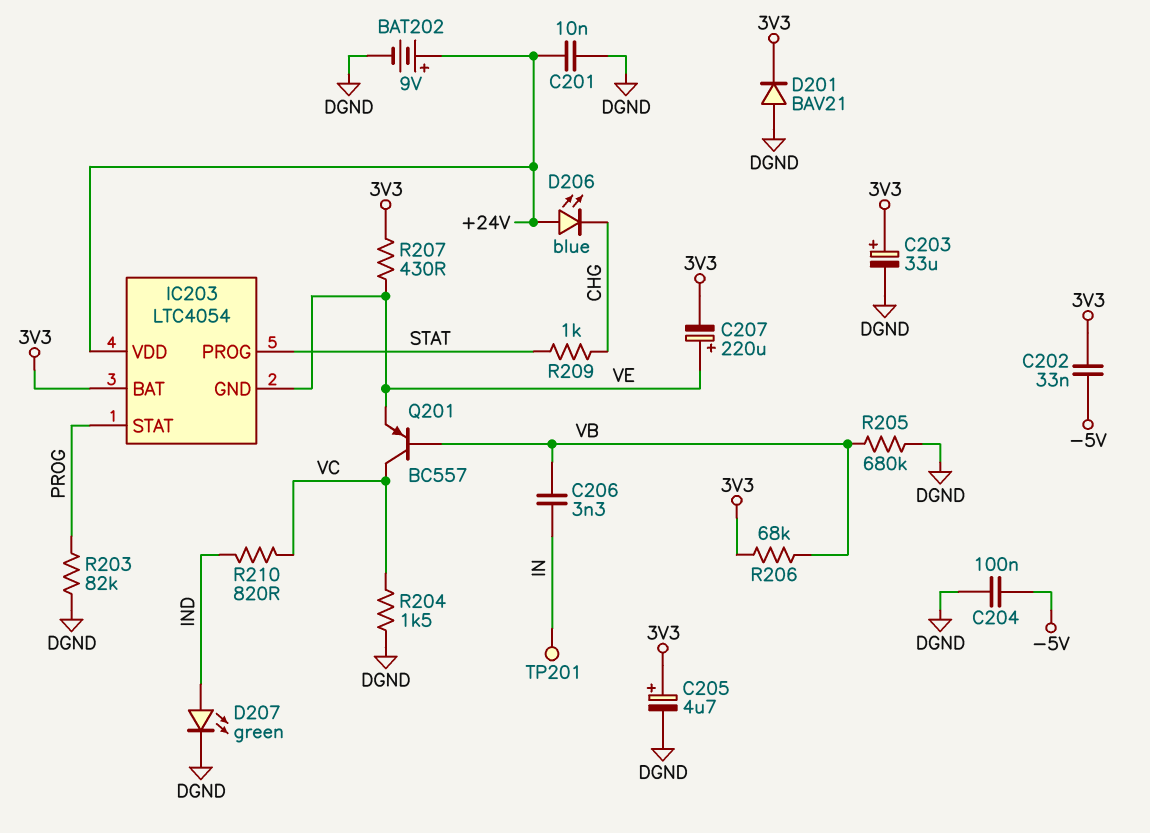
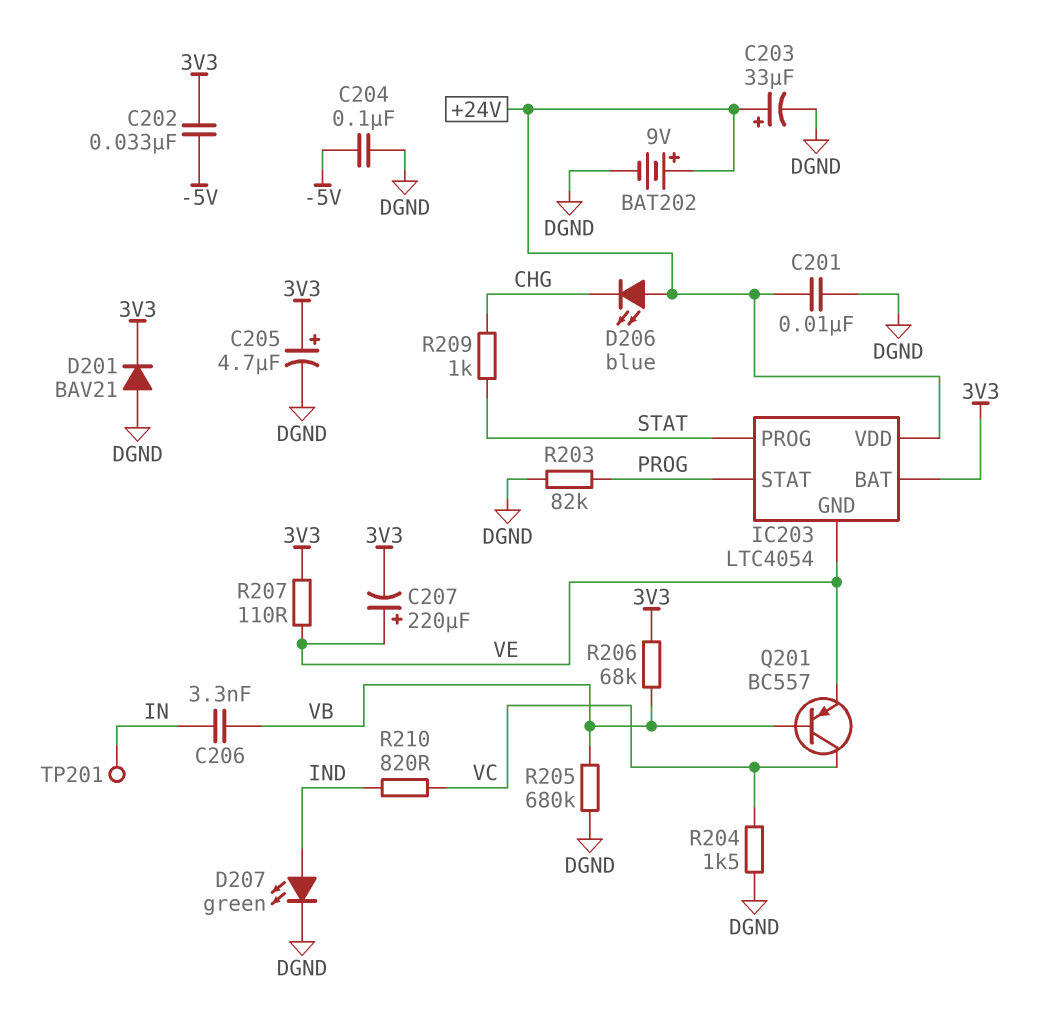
C203: 33uF (plus 3V3, minus DGND) -> 33uF (plus +24V, minus DGND)
R207: 430 (3V3, VE) -> 110 (3V3, VE)

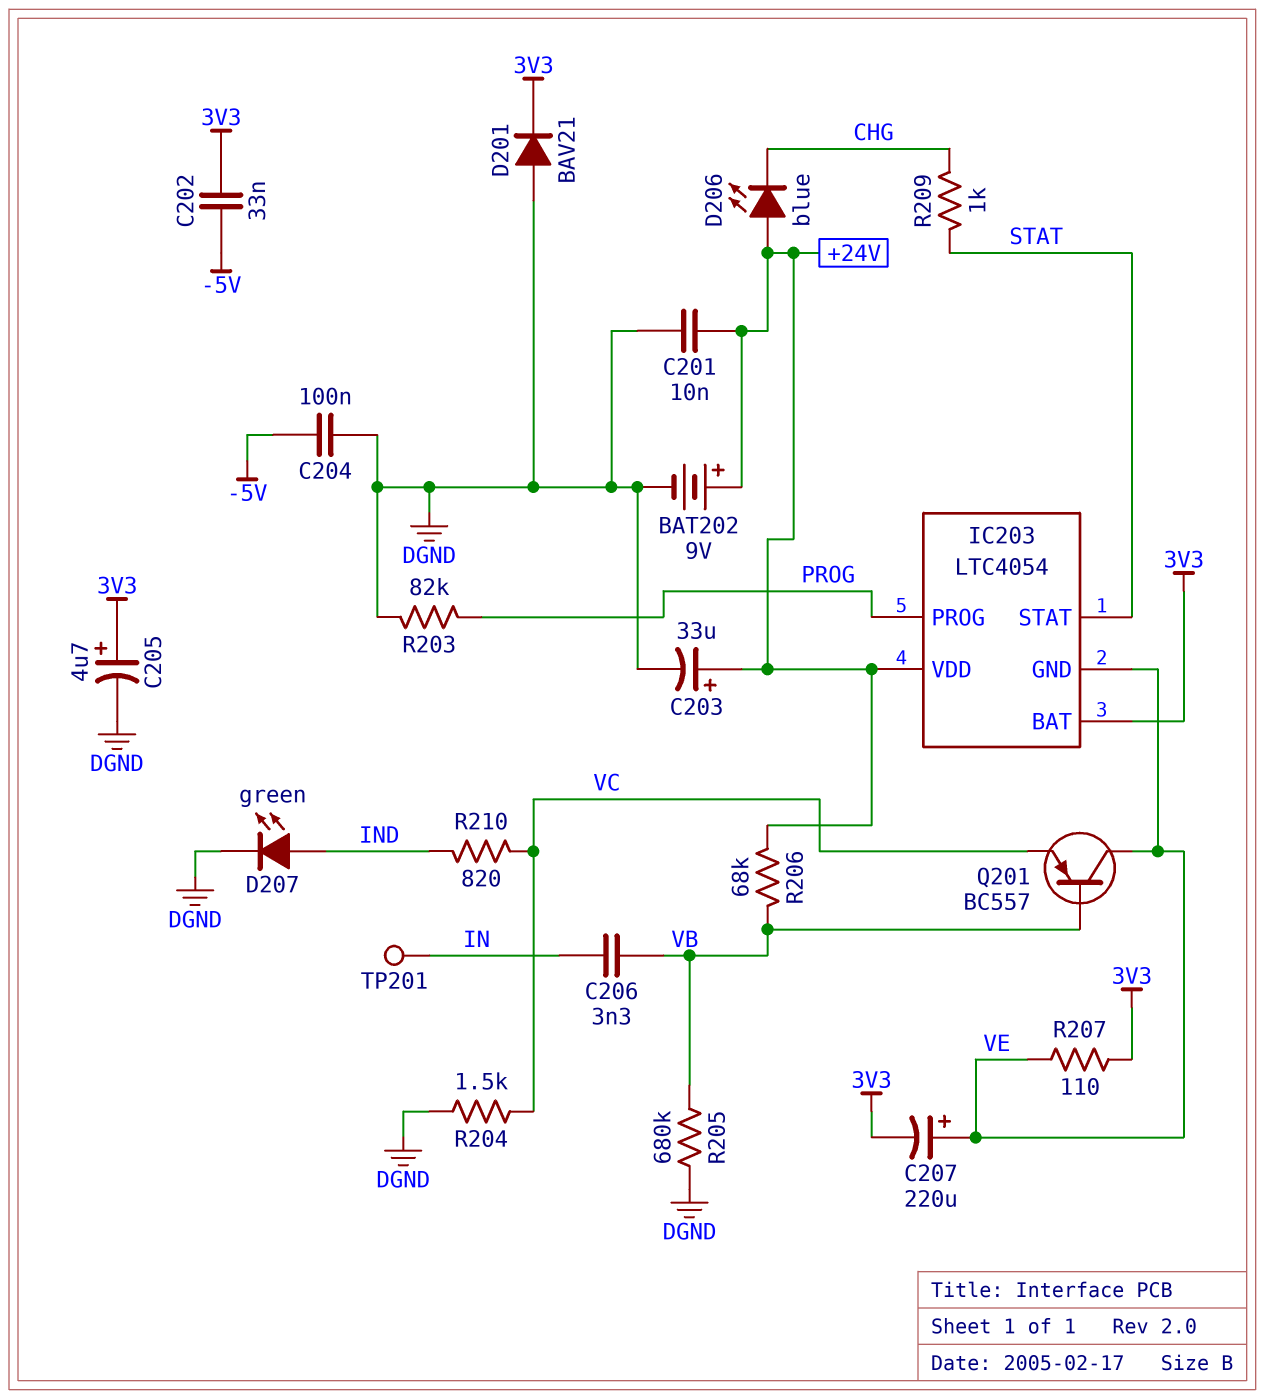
IC203 pin PROG: STAT -> PROG
IC203 pin STAT: PROG -> STAT
Q201: PNP BC557 (B VB, C VC, E VE) -> PNP BC557 (B VB, C VE, E VC)
R206: 68k (3V3, VB) -> 68k (+24V, VB)

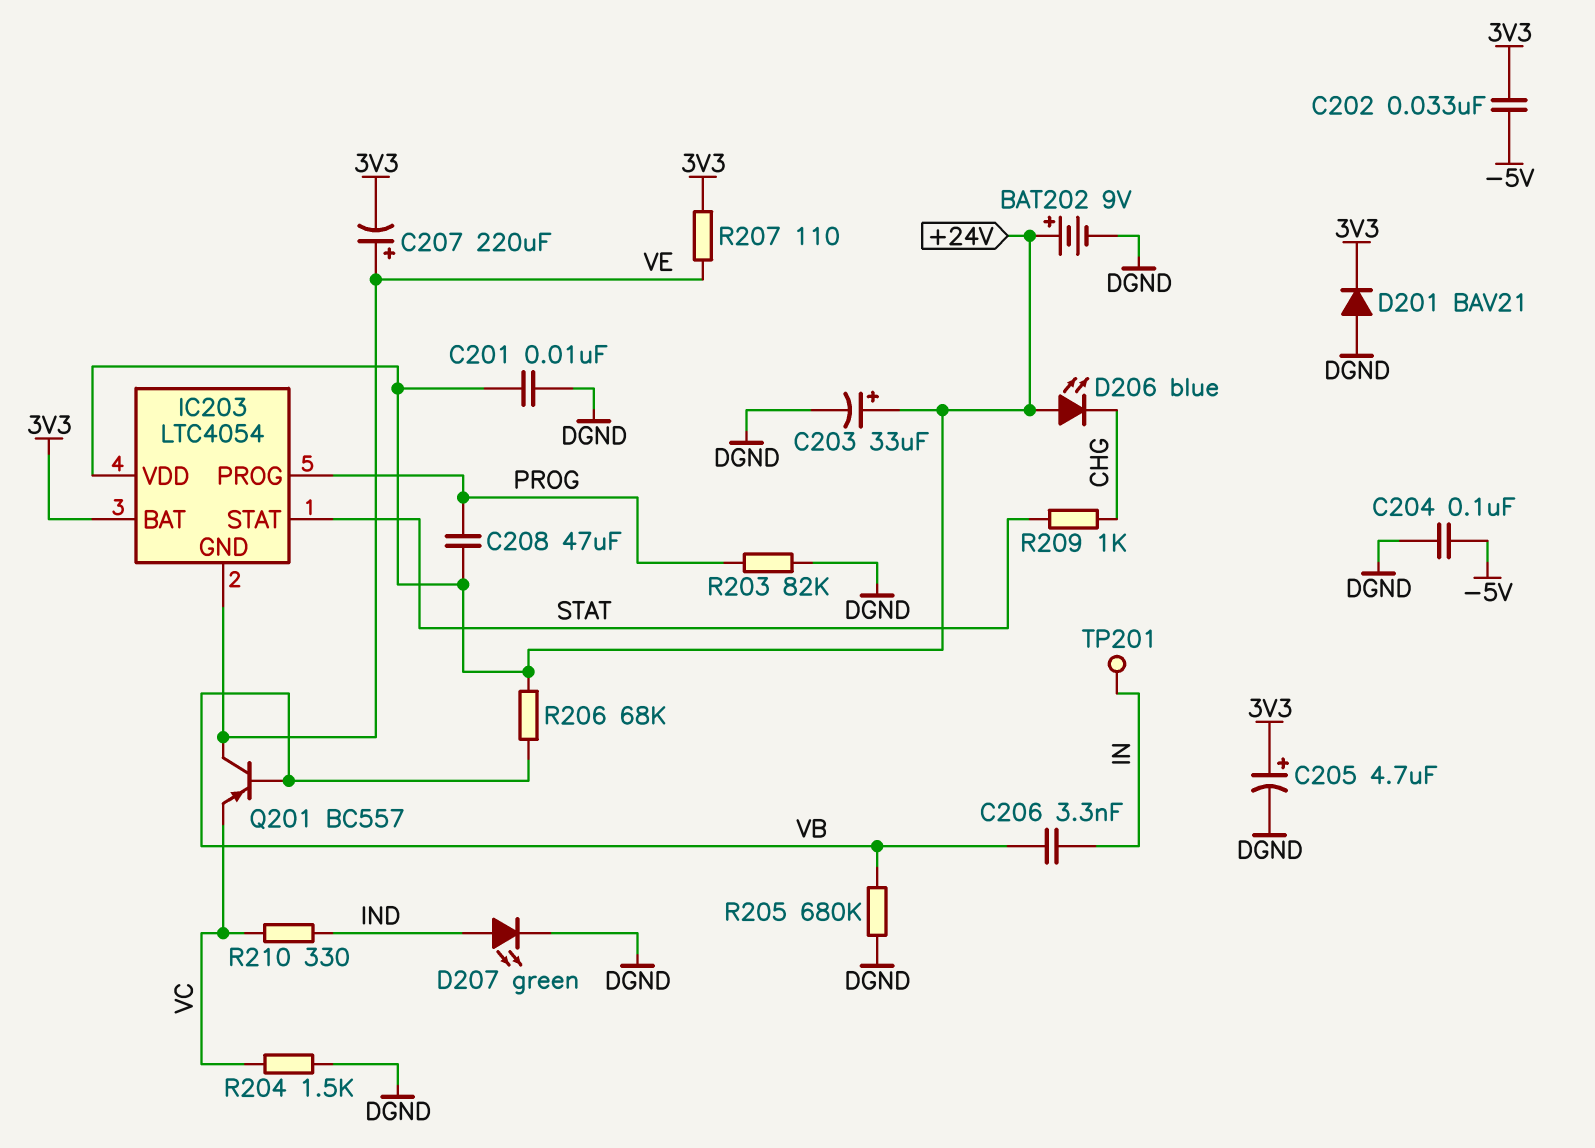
C208: none -> 47uF (+24V, PROG)
R210: 820 (IND, VC) -> 330 (IND, VC)

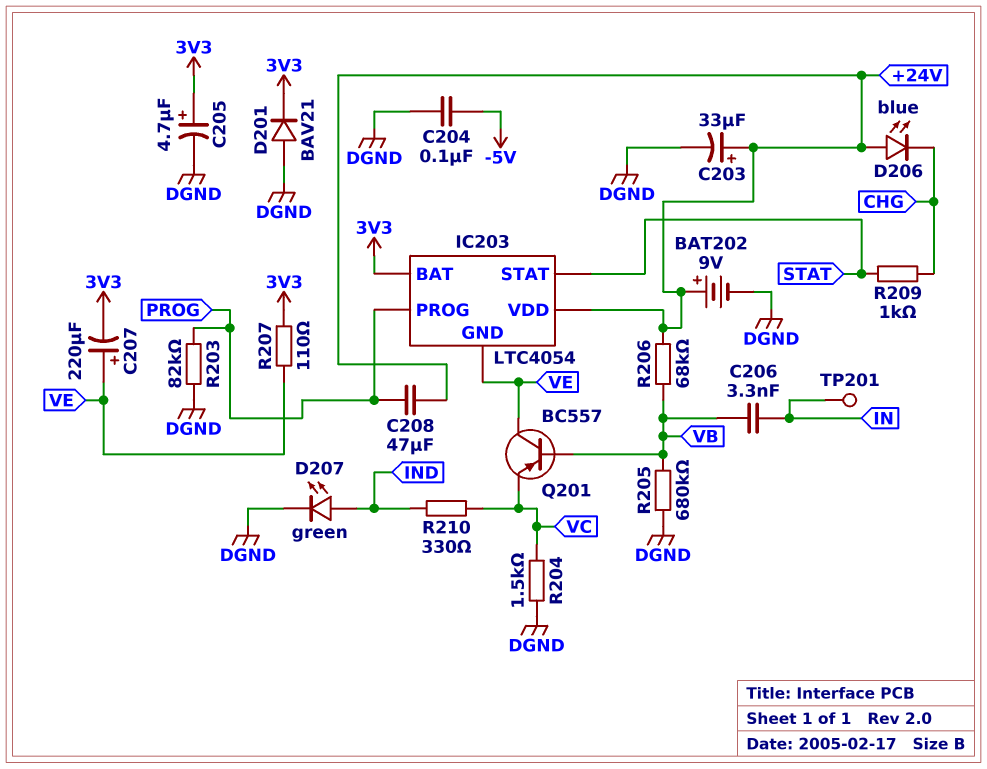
C201: 10nF (+24V, DGND) -> none
C202: 33nF (-5V, 3V3) -> none

